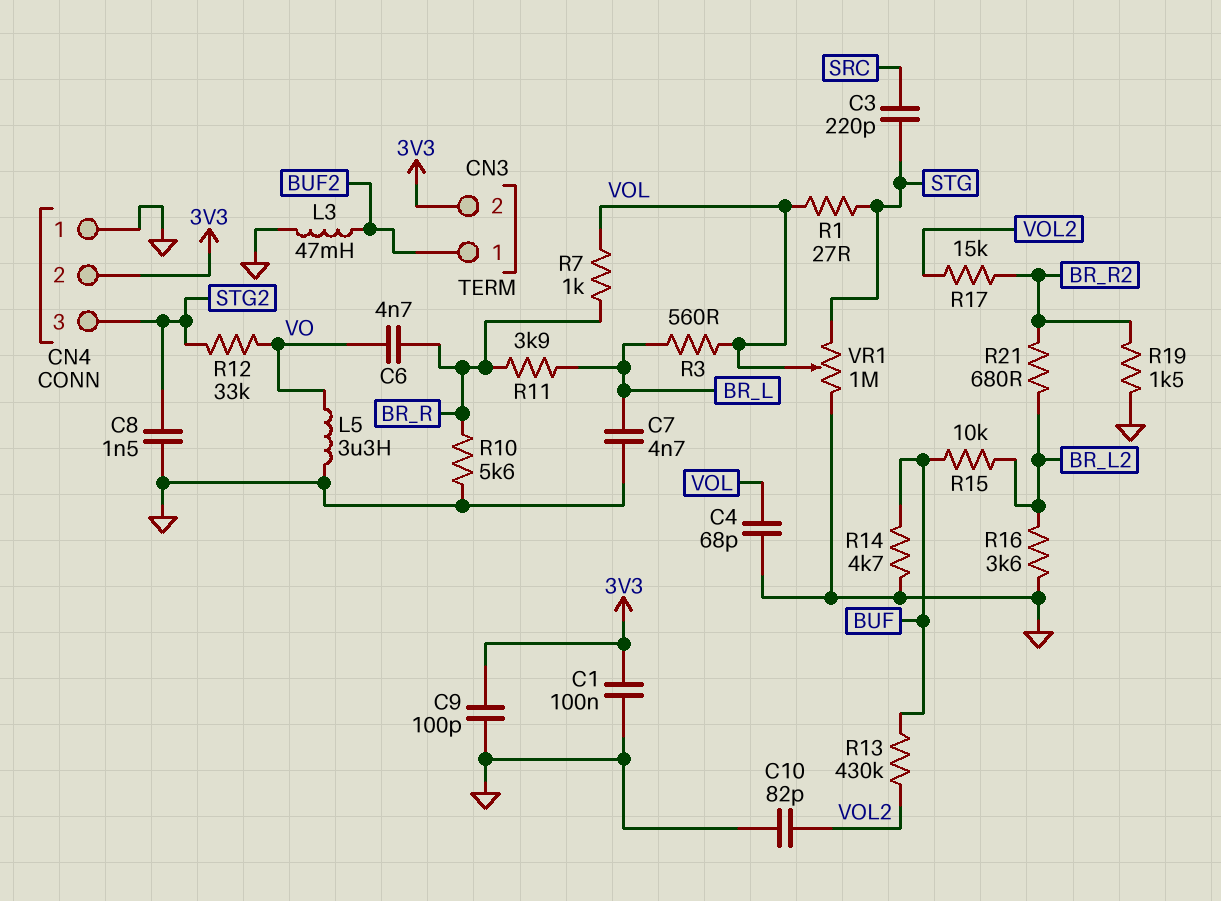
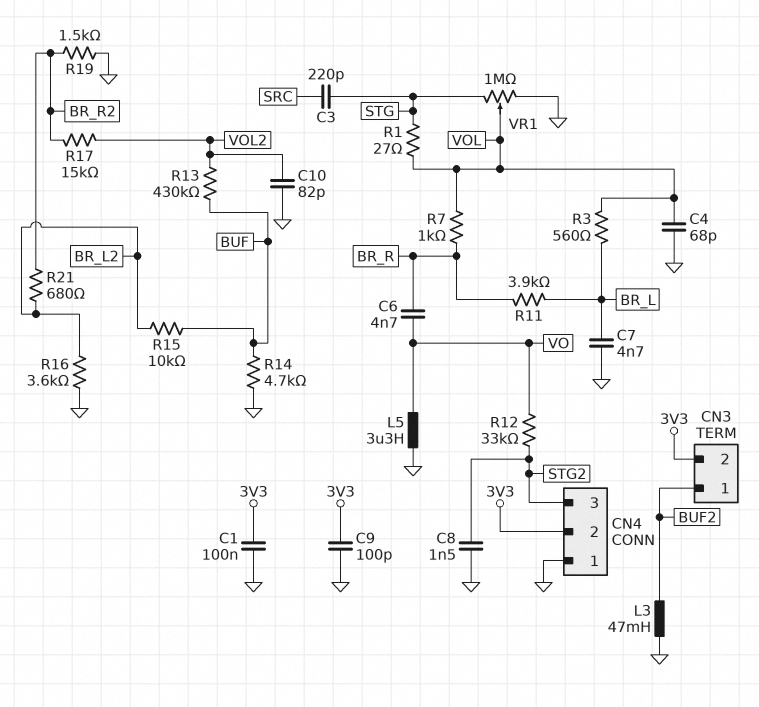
R10: 5.6k (BR_R, GND) -> none

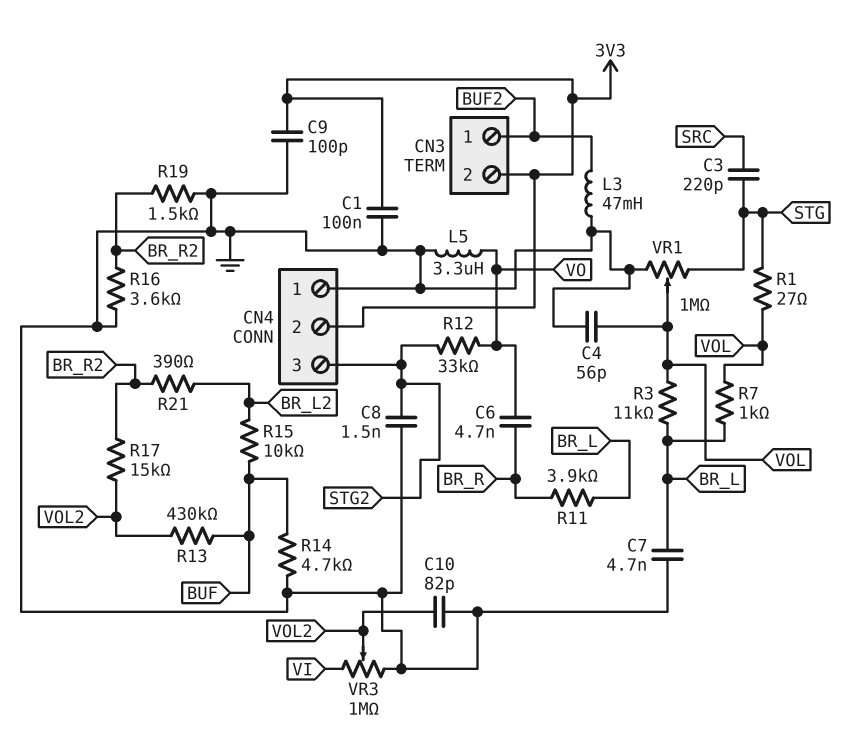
C4: 68pF (GND, VOL) -> 56pF (GND, VOL)
R3: 560 (BR_L, VOL) -> 11k (BR_L, VOL)
R7: 1k (BR_R, VOL) -> 1k (BR_L, VOL)
R16: 3.6k (BR_L2, GND) -> 3.6k (BR_R2, GND)
R21: 680 (BR_L2, BR_R2) -> 390 (BR_L2, BR_R2)
VR3: none -> 1M (GND, VI, wiper VOL2)

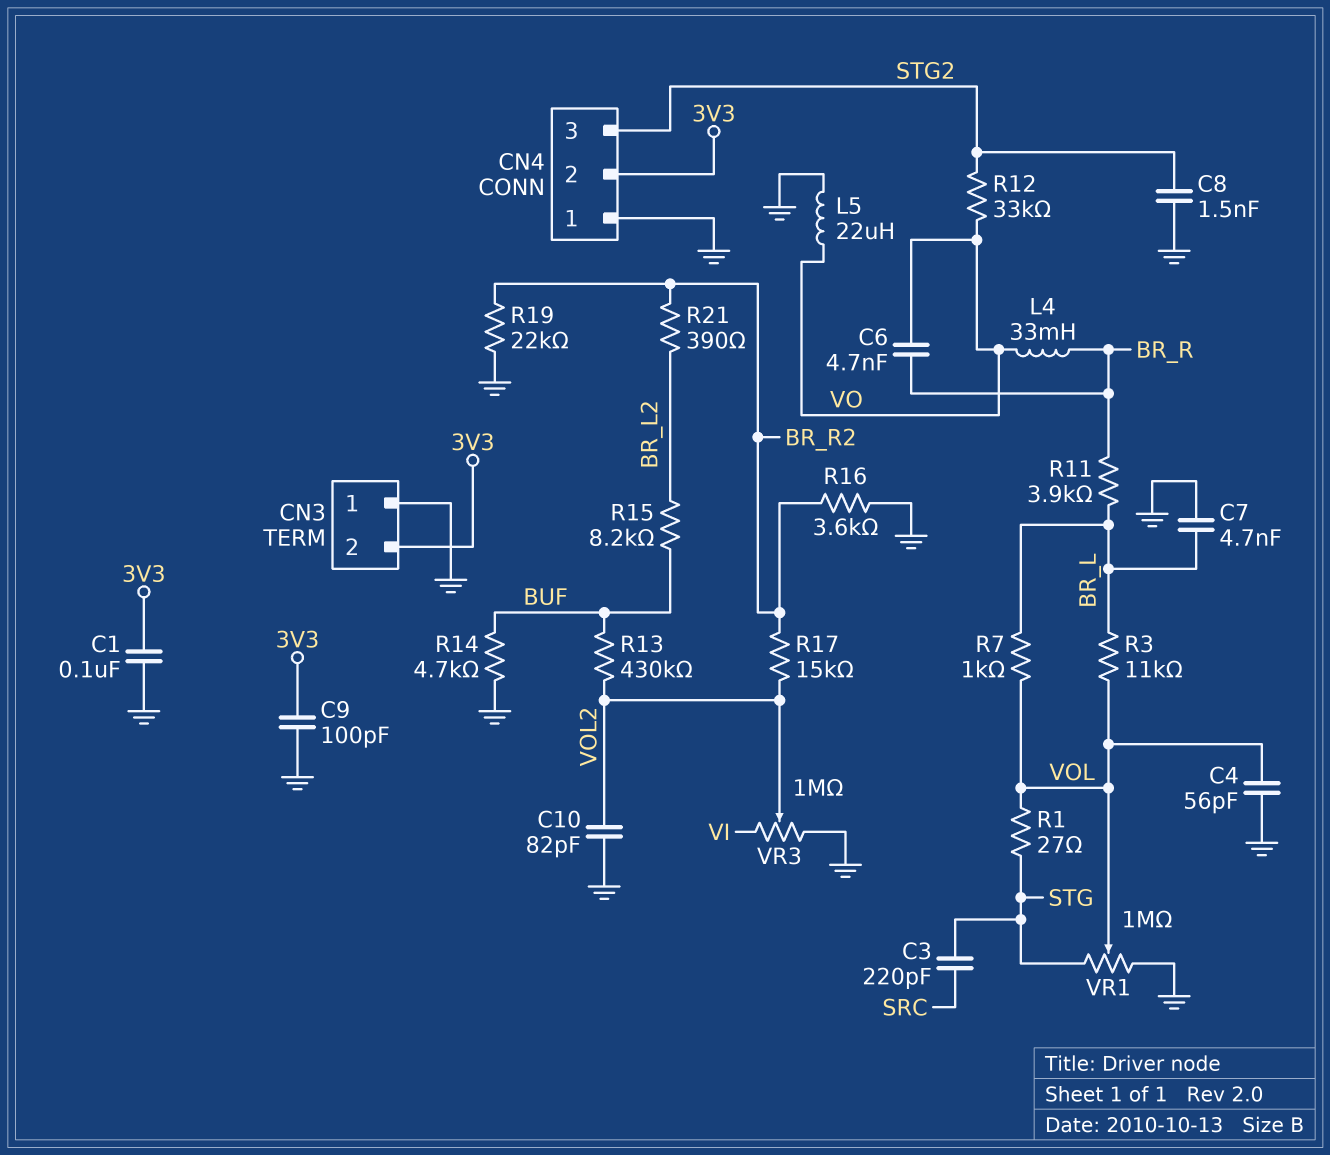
CN3 pin 1: BUF2 -> GND
L3: 47mH (BUF2, GND) -> none
L4: none -> 33mH (BR_R, VO)
L5: 3.3uH (GND, VO) -> 22uH (GND, VO)
R15: 10k (BR_L2, BUF) -> 8.2k (BR_L2, BUF)
R19: 1.5k (BR_R2, GND) -> 22k (BR_R2, GND)

